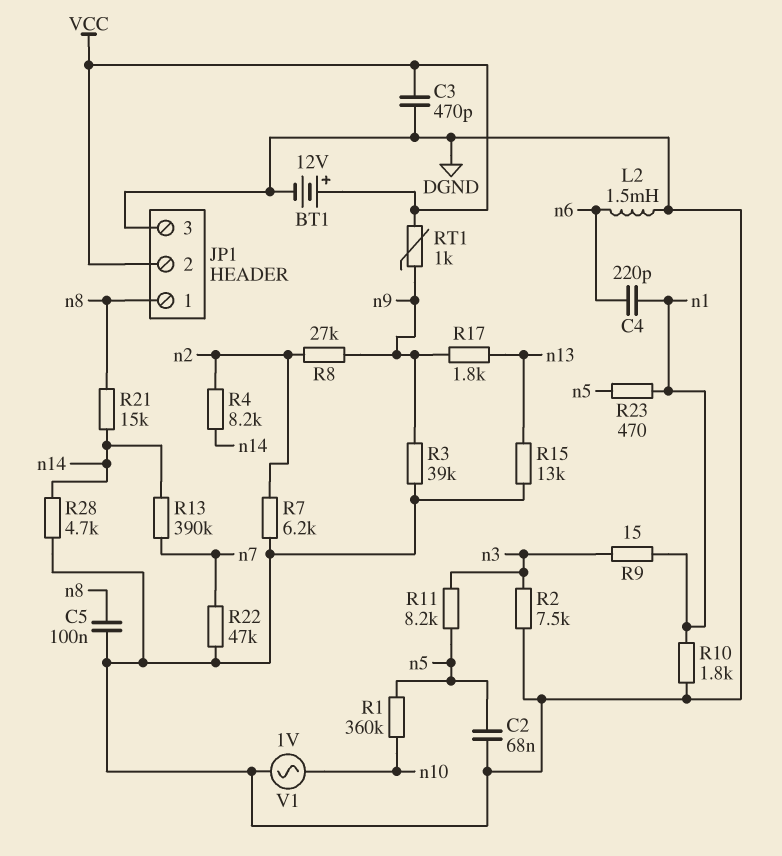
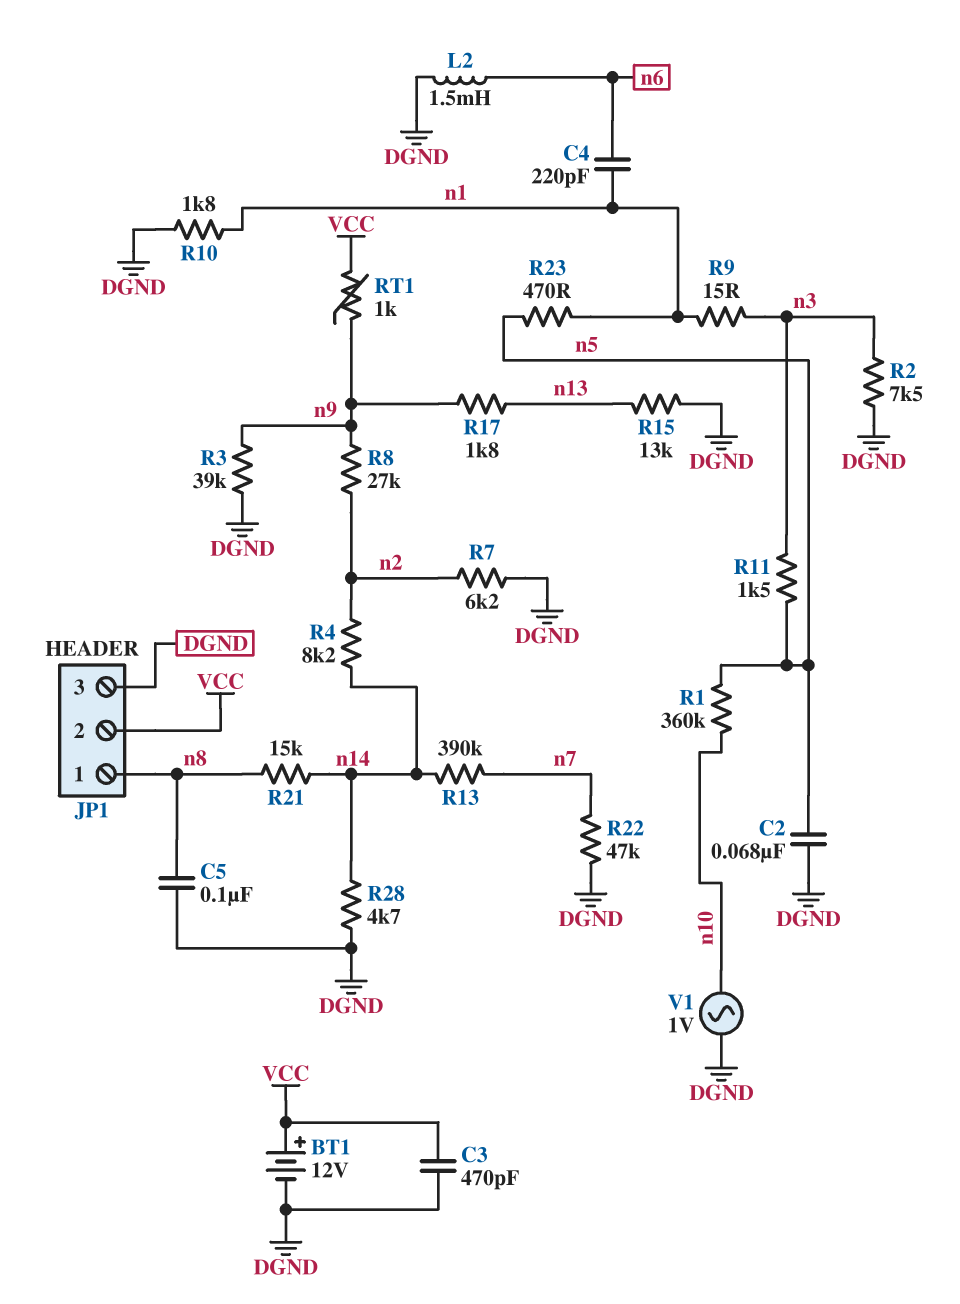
R11: 8.2k (n3, n5) -> 1.5k (n3, n5)

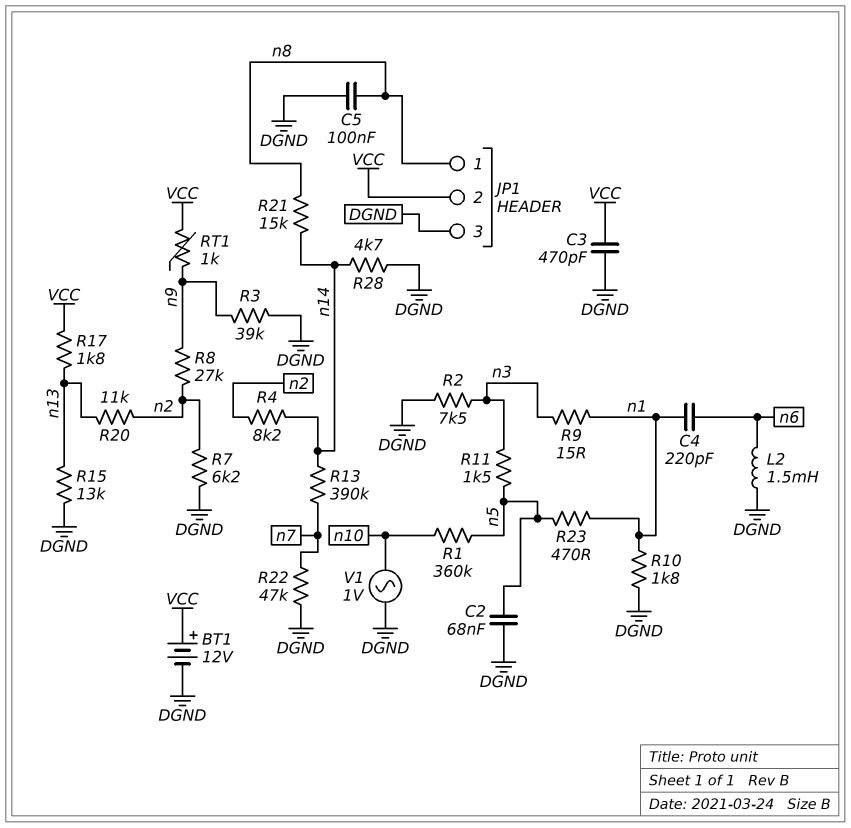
R17: 1.8k (n9, n13) -> 1.8k (VCC, n13)
R20: none -> 11k (n2, n13)

